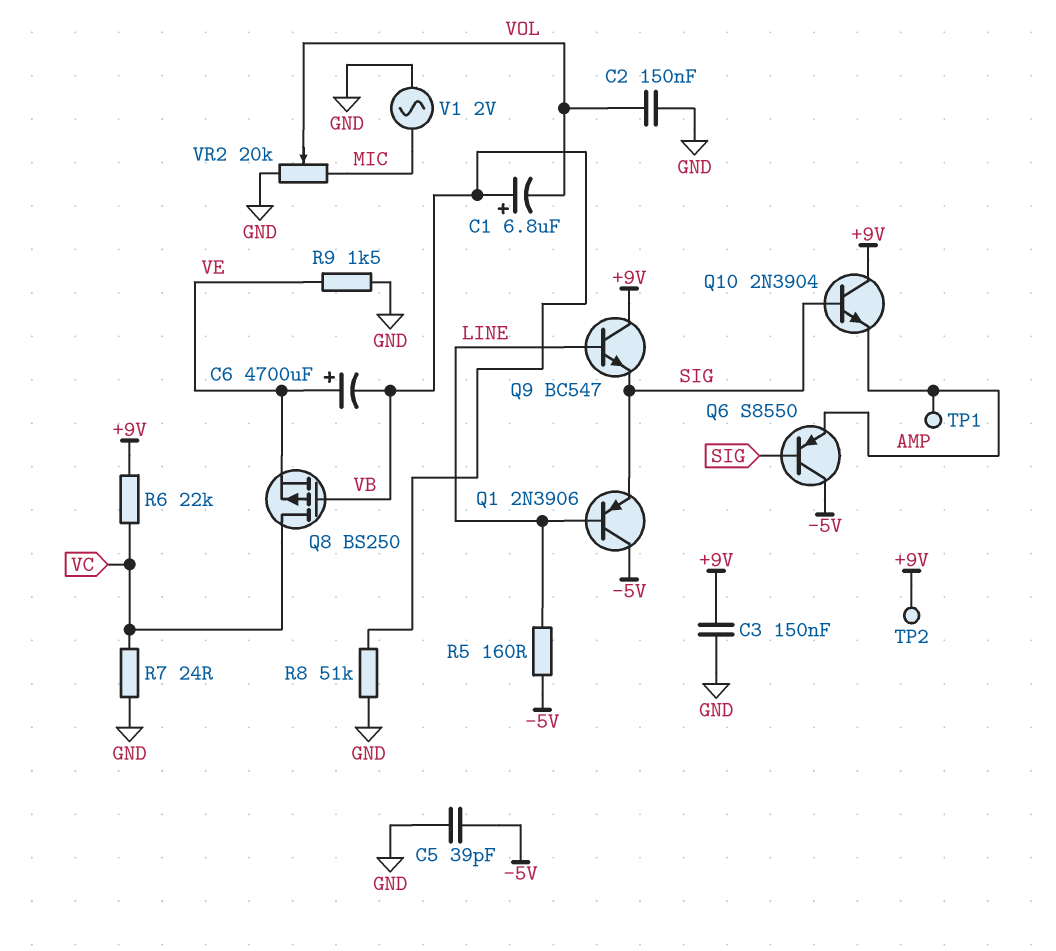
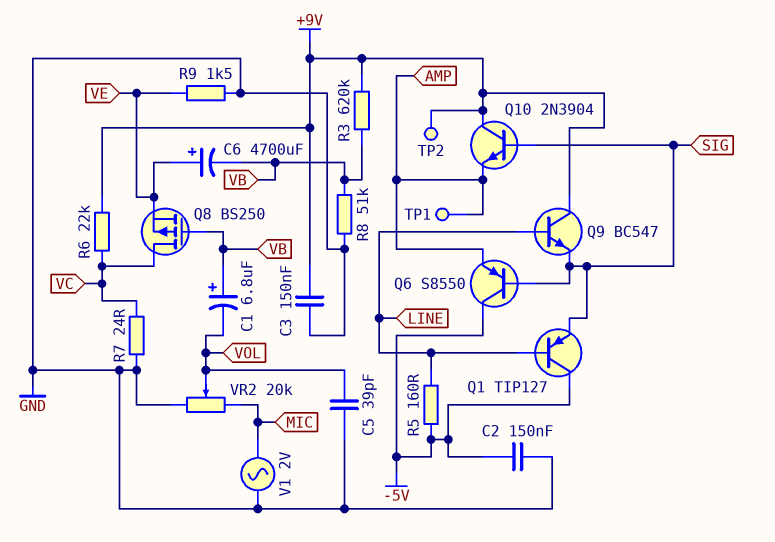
C2: 150nF (GND, VOL) -> 150nF (-5V, GND)
C5: 39pF (-5V, GND) -> 39pF (GND, VOL)
Q1: PNP 2N3906 (B LINE, C -5V, E SIG) -> PNP TIP127 (B LINE, C -5V, E SIG)
R3: none -> 620k (+9V, VB)

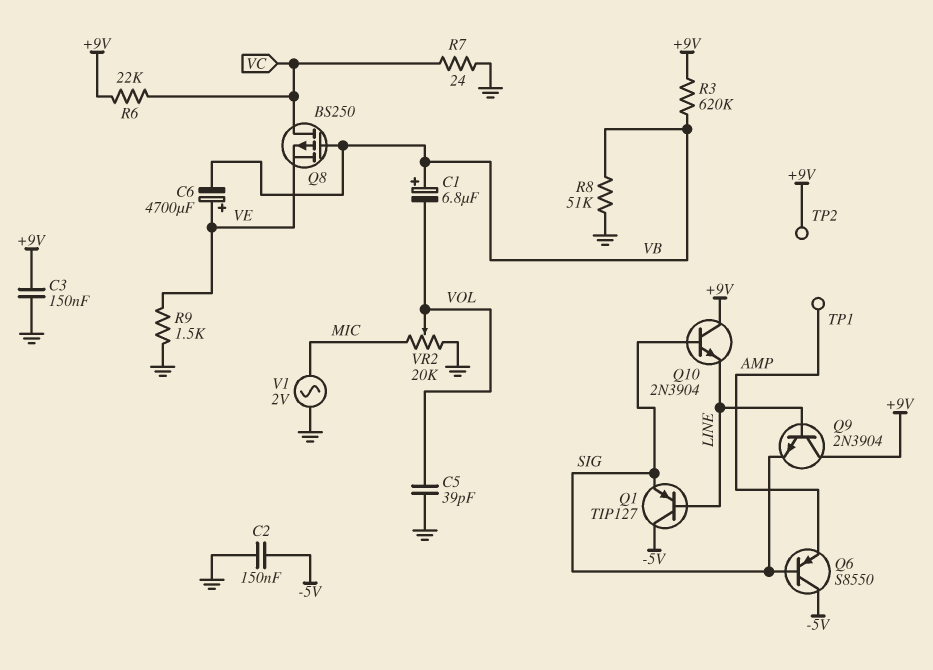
Q9: NPN BC547 (B LINE, C +9V, E SIG) -> NPN 2N3904 (B LINE, C +9V, E SIG)
Q10: NPN 2N3904 (B SIG, C +9V, E AMP) -> NPN 2N3904 (B SIG, C +9V, E LINE)
R5: 160 (-5V, LINE) -> none

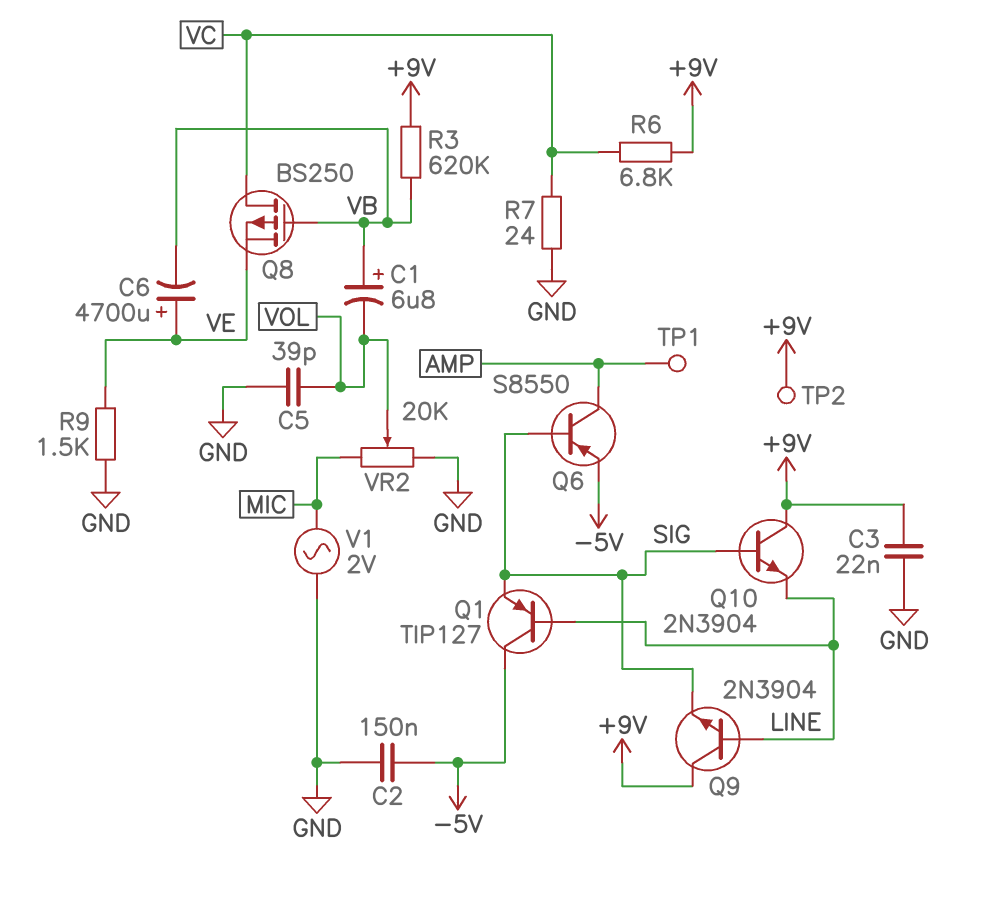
C3: 150nF (+9V, GND) -> 22nF (+9V, GND)
Q6: PNP S8550 (B SIG, C -5V, E AMP) -> PNP S8550 (B SIG, C AMP, E -5V)
R6: 22k (+9V, VC) -> 6.8k (+9V, VC)
R8: 51k (GND, VB) -> none

